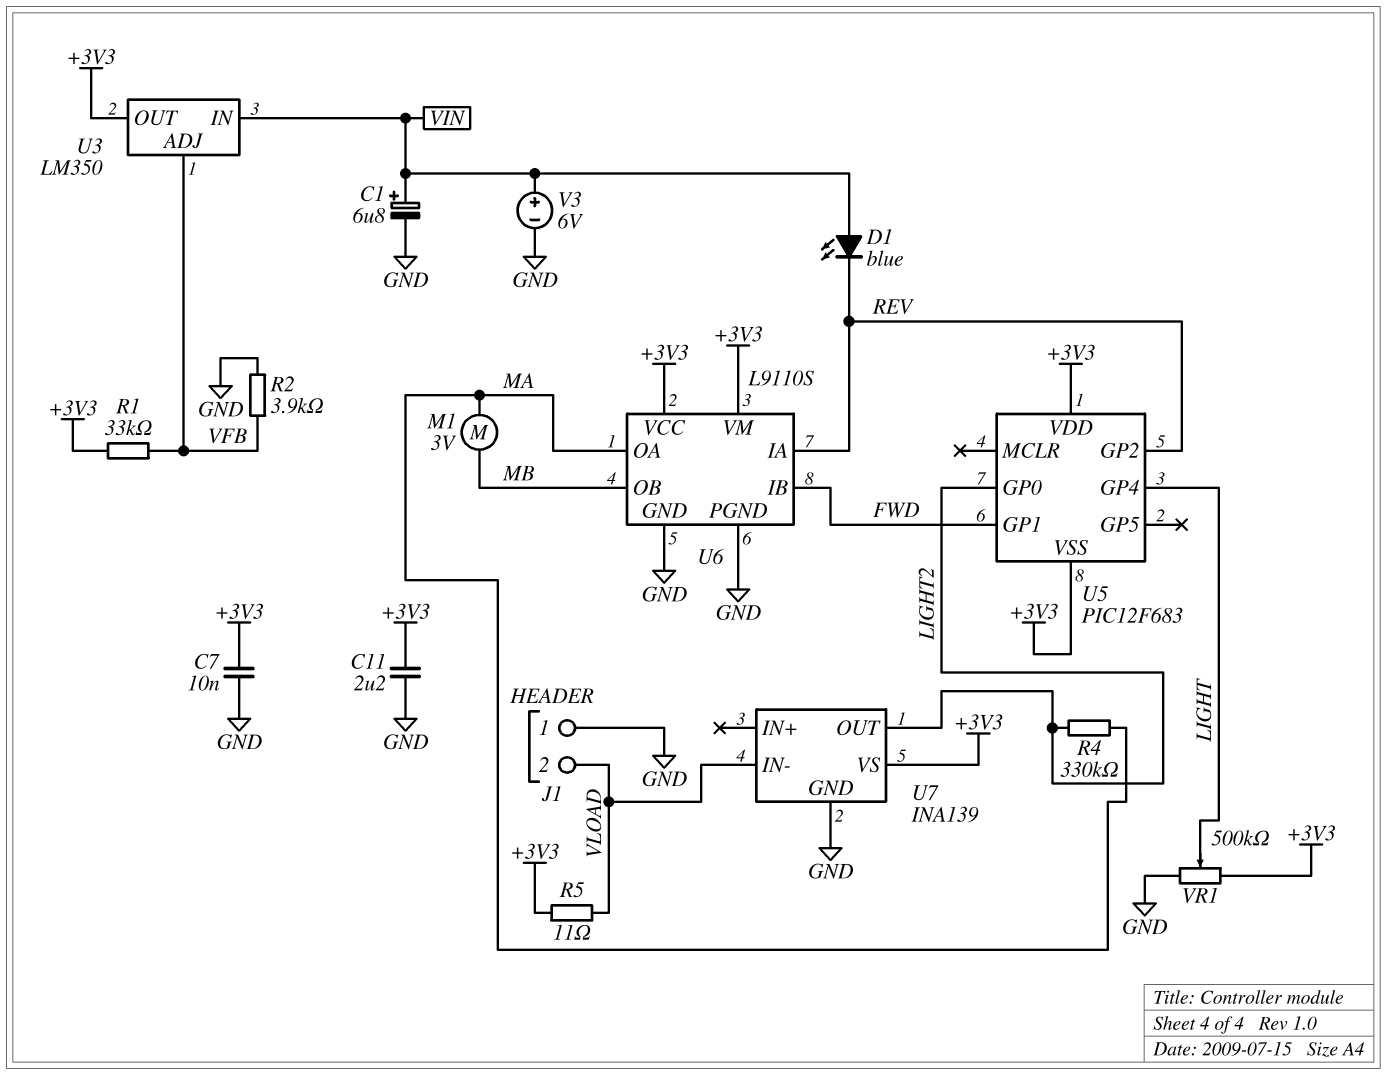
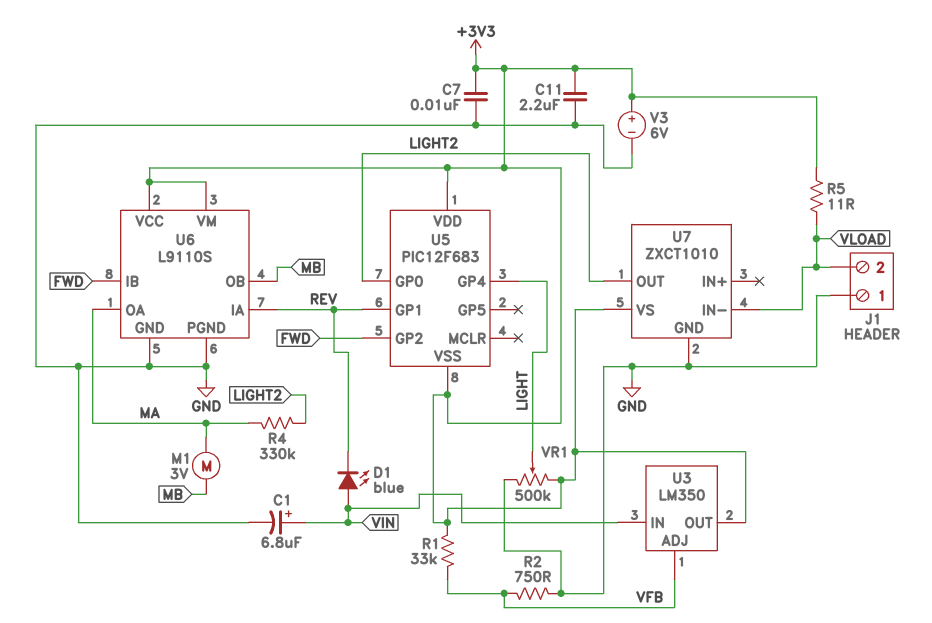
R2: 3.9k (GND, VFB) -> 750 (GND, VFB)
U5 pin GP1: FWD -> REV
U5 pin GP2: REV -> FWD
U7: INA139 -> ZXCT1010
V3: 6V (plus VIN, minus GND) -> 6V (plus +3V3, minus GND)

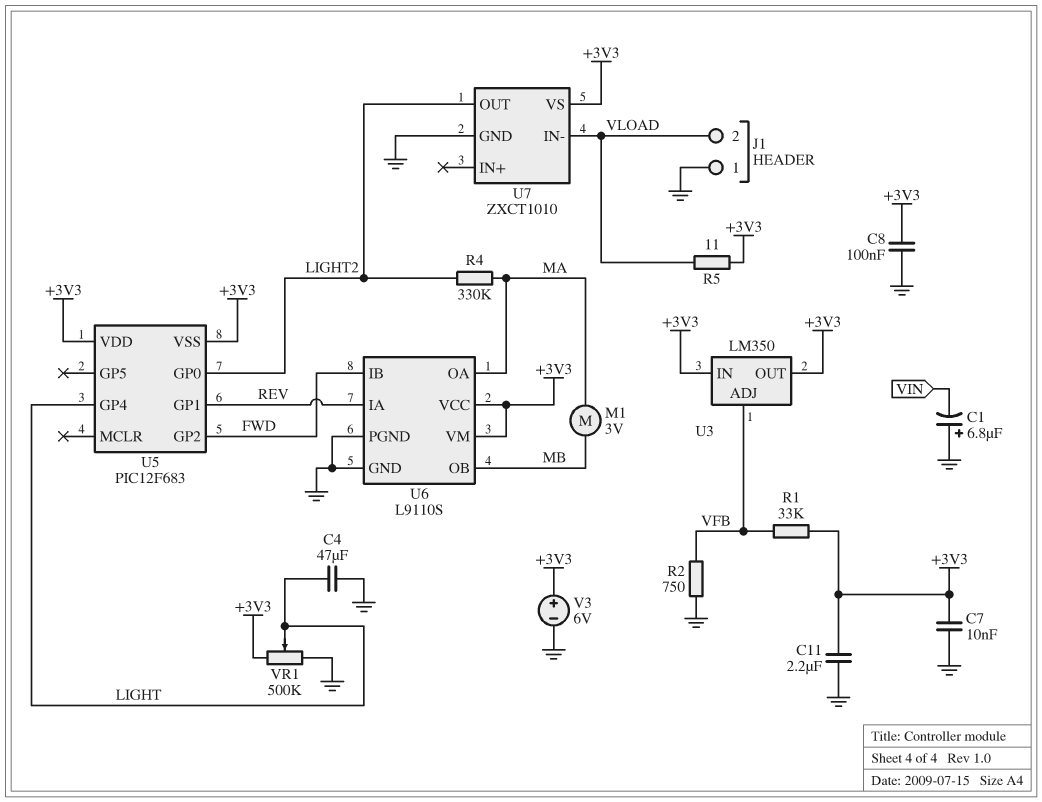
C1: 6.8uF (plus VIN, minus GND) -> 6.8uF (plus GND, minus VIN)
C4: none -> 47uF (GND, LIGHT)
C8: none -> 100nF (+3V3, GND)
D1: LED blue (A VIN, K REV) -> none
U3 pin IN: VIN -> +3V3

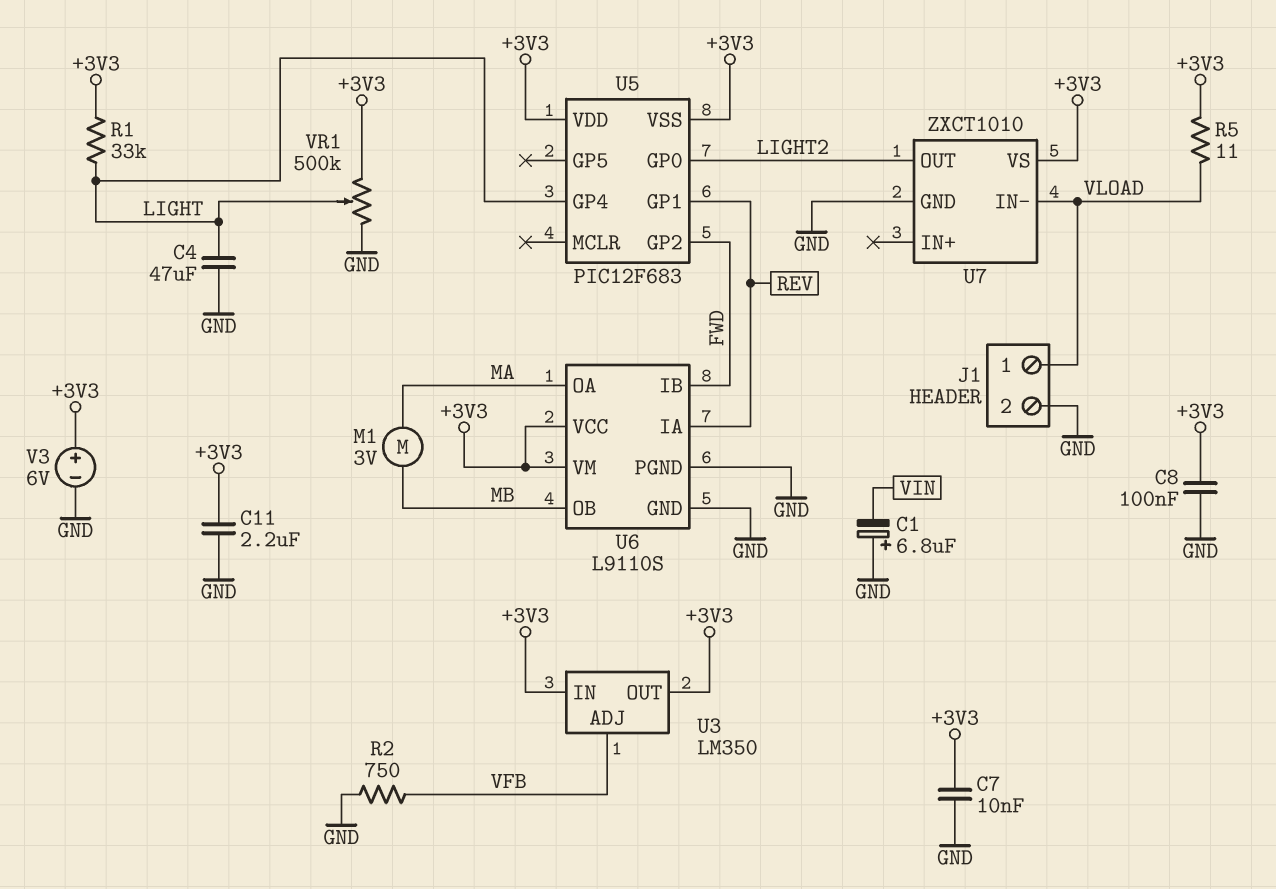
J1 pin 1: GND -> VLOAD
J1 pin 2: VLOAD -> GND
R1: 33k (+3V3, VFB) -> 33k (+3V3, LIGHT)
R4: 330k (LIGHT2, MA) -> none

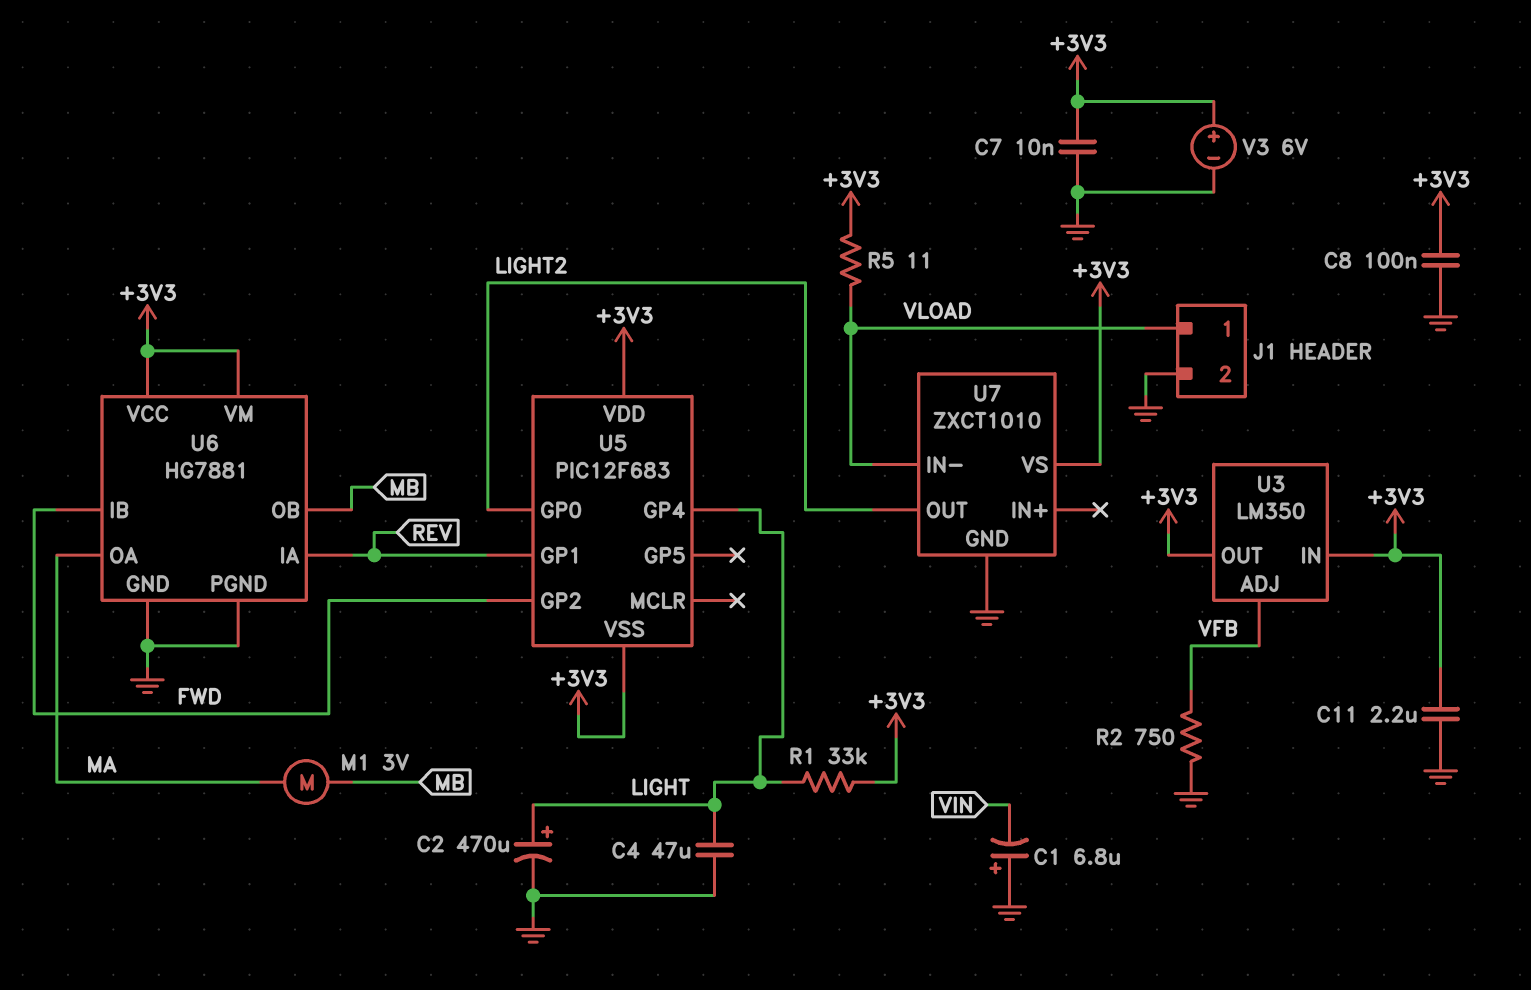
C2: none -> 470uF (plus LIGHT, minus GND)
U6: L9110S -> HG7881
VR1: 500k (+3V3, GND, wiper LIGHT) -> none

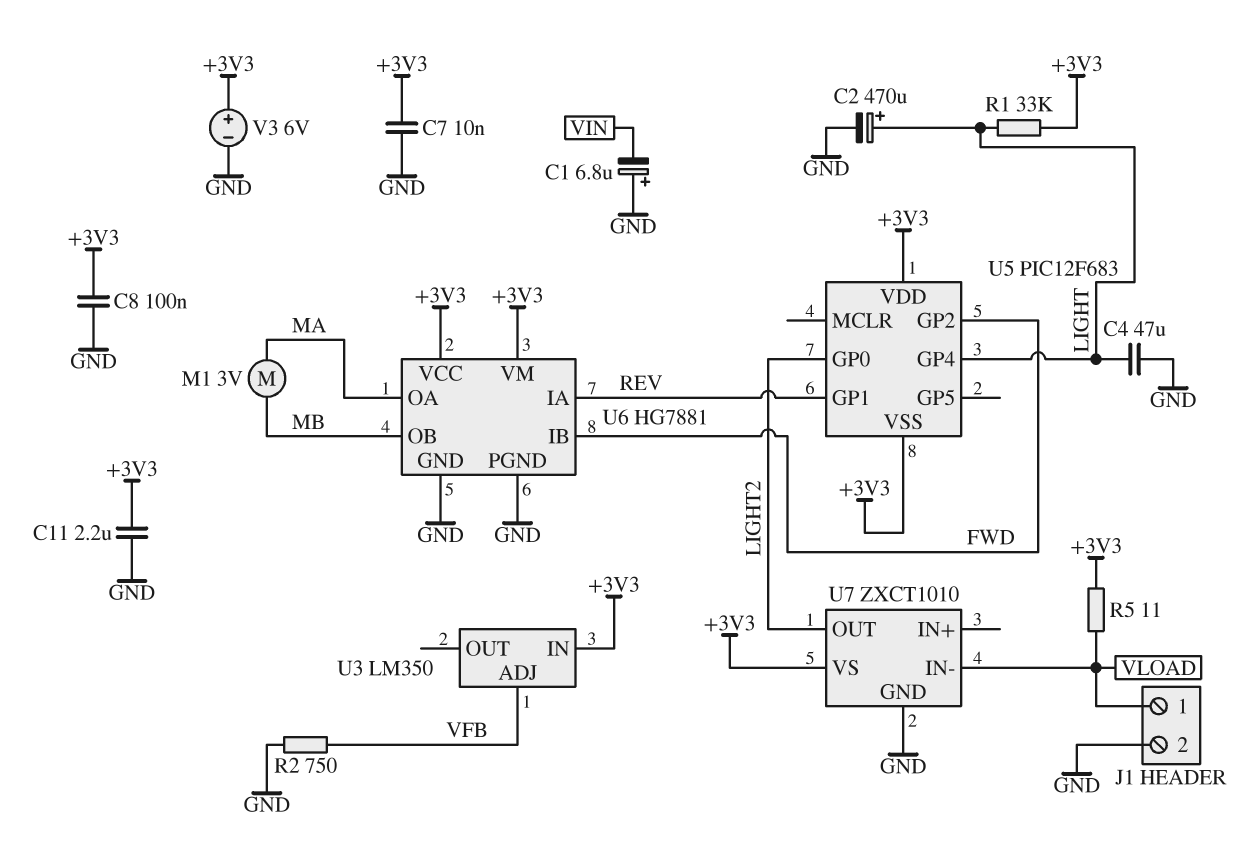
U3 pin OUT: +3V3 -> none

